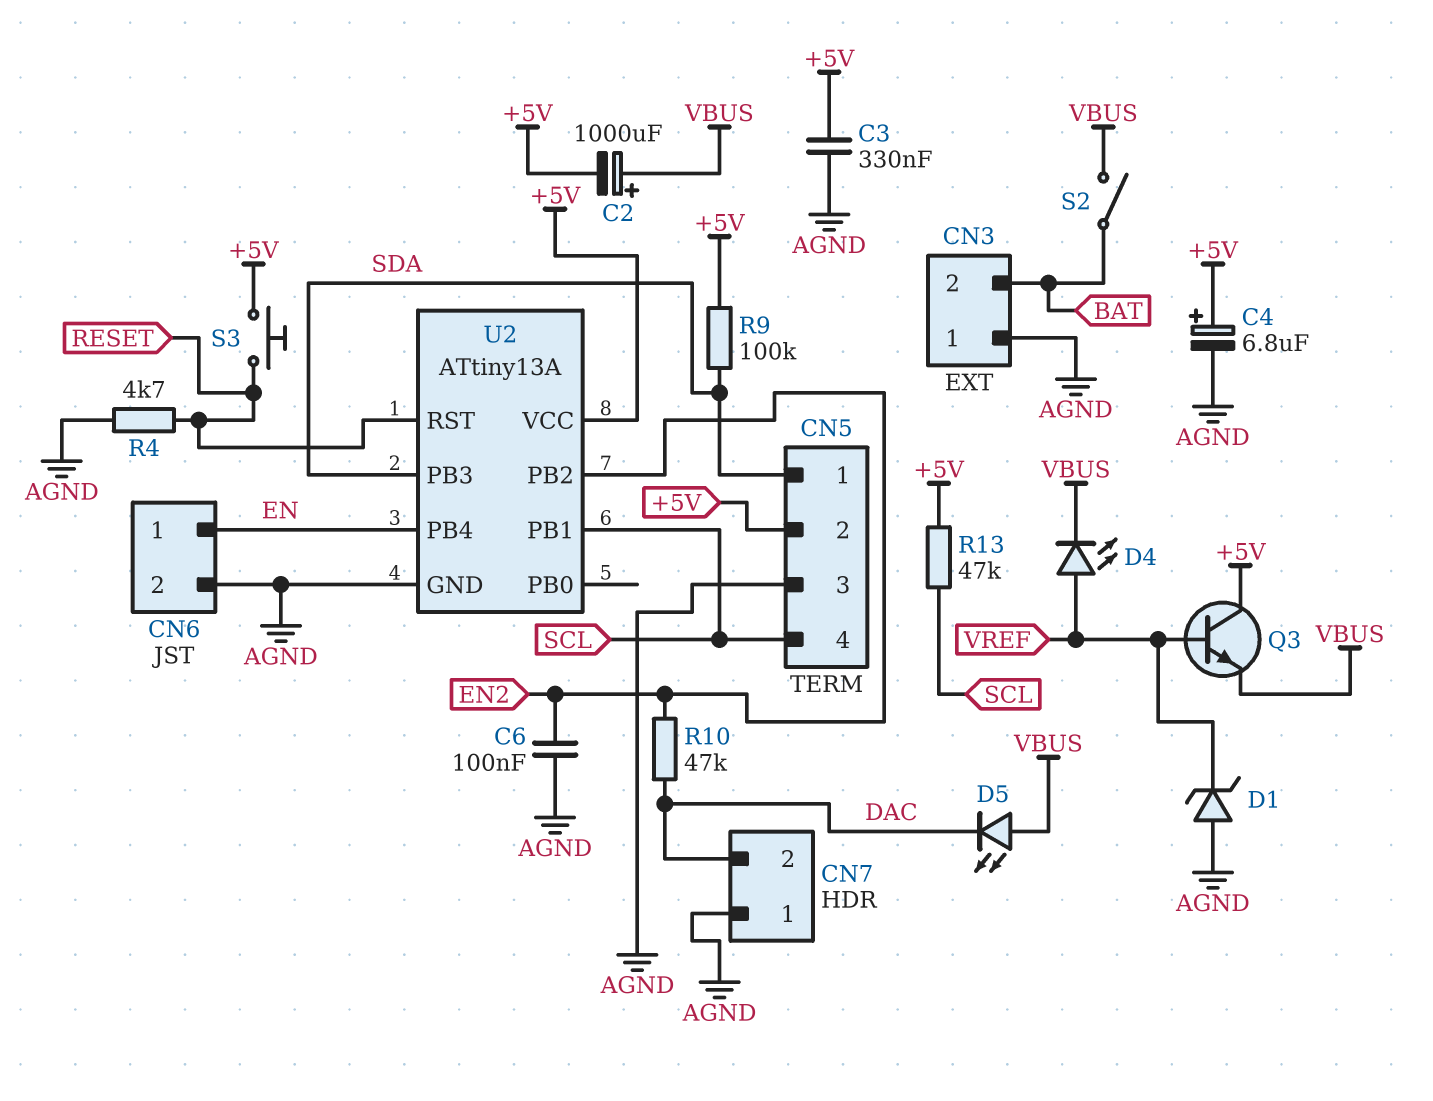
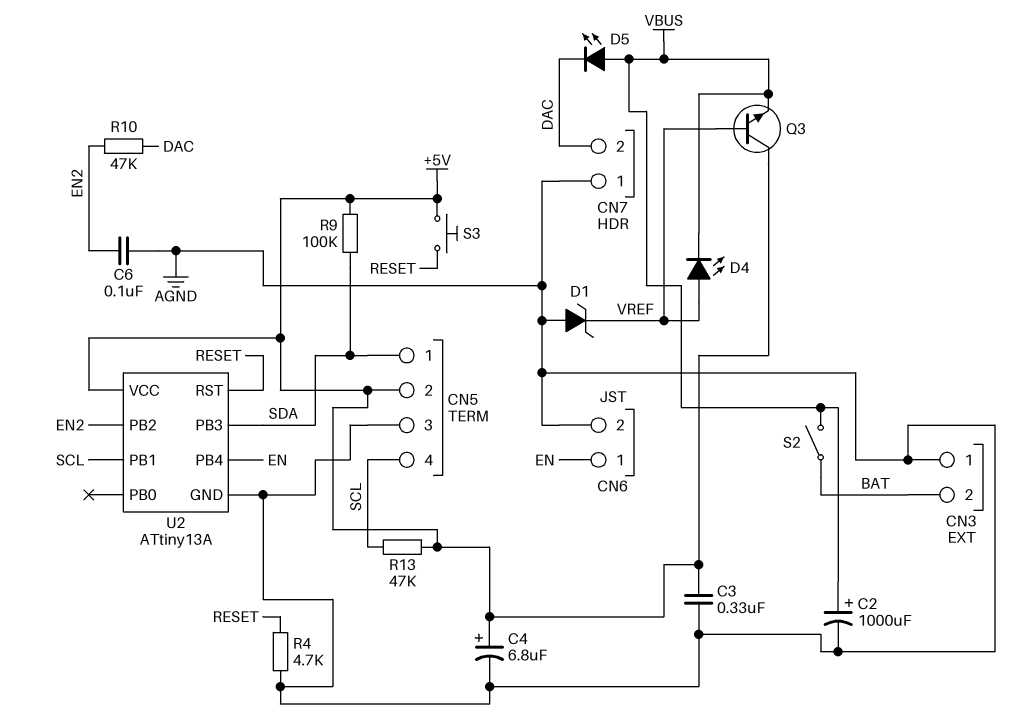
C2: 1000uF (plus VBUS, minus +5V) -> 1000uF (plus VBUS, minus AGND)

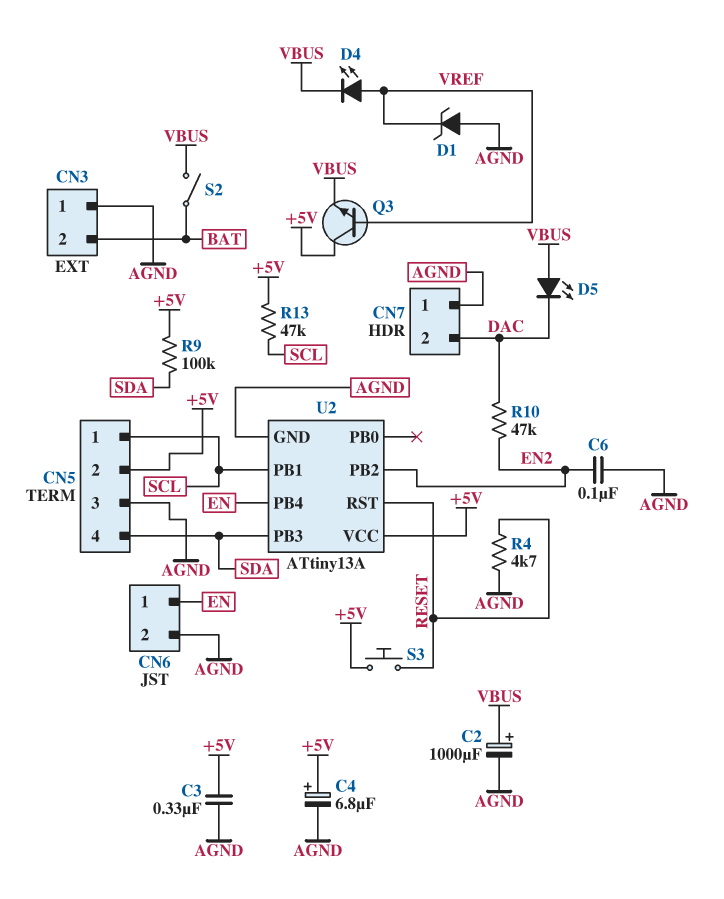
CN5 pin 1: SDA -> SCL
CN5 pin 4: SCL -> SDA

